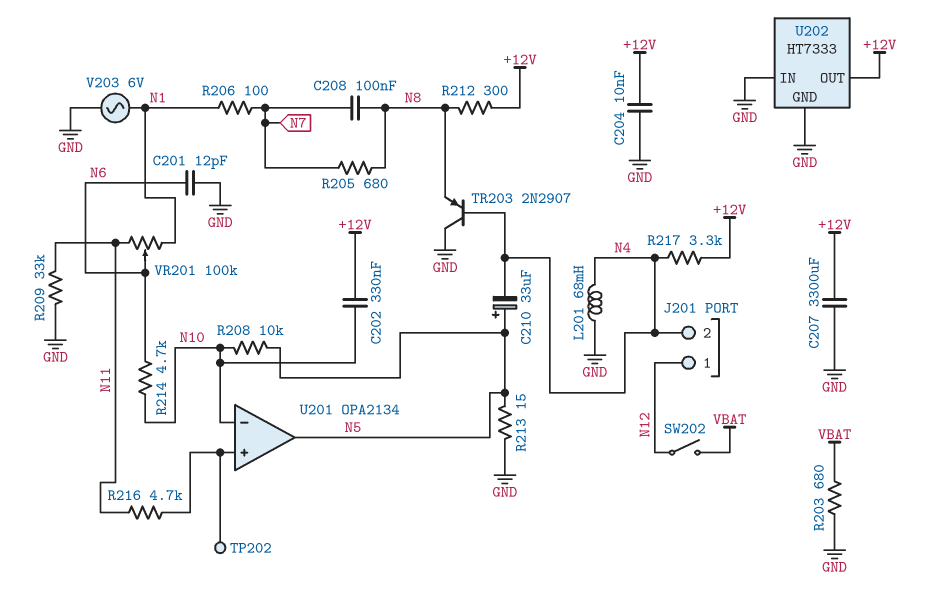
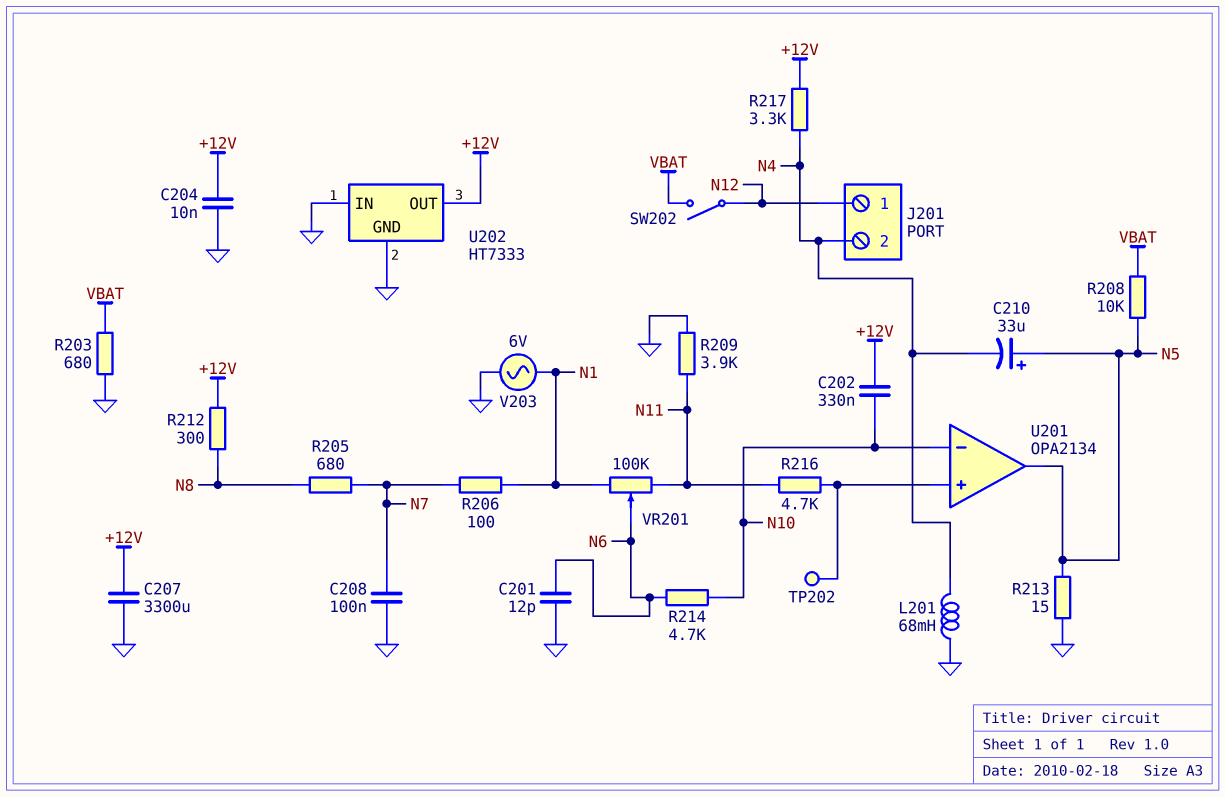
C208: 100nF (N7, N8) -> 100nF (GND, N7)
R208: 10k (N5, N10) -> 10k (N5, VBAT)
R209: 33k (GND, N11) -> 3.9k (GND, N11)
TR203: PNP 2N2907 (B N4, C GND, E N8) -> none

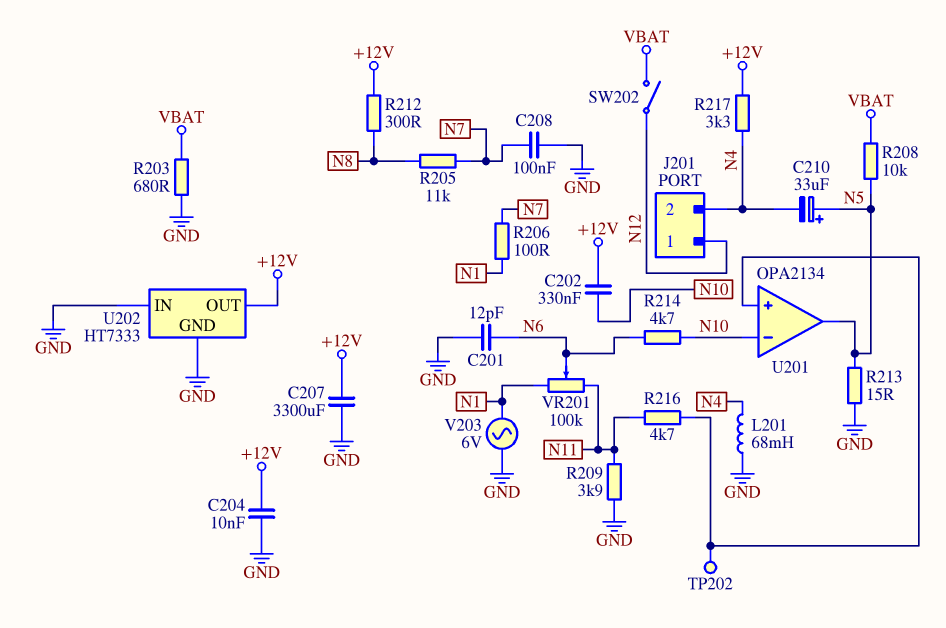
R205: 680 (N7, N8) -> 11k (N7, N8)

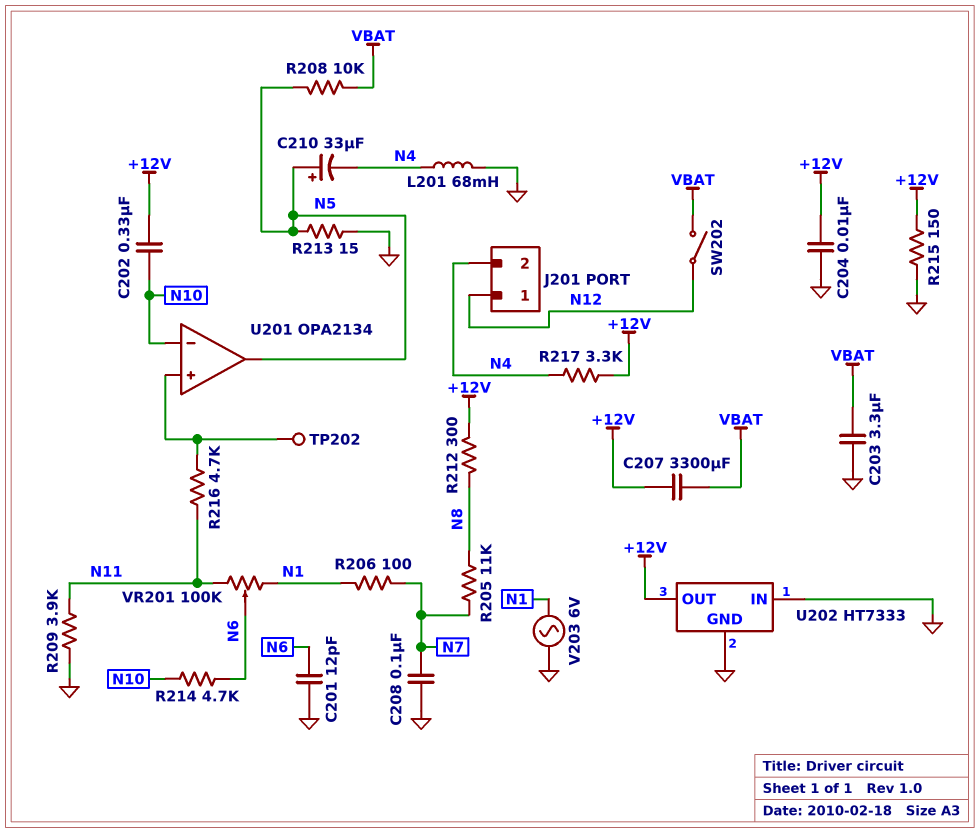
C203: none -> 3.3uF (GND, VBAT)
C207: 3300uF (+12V, GND) -> 3300uF (+12V, VBAT)
R203: 680 (GND, VBAT) -> none
R215: none -> 150 (+12V, GND)

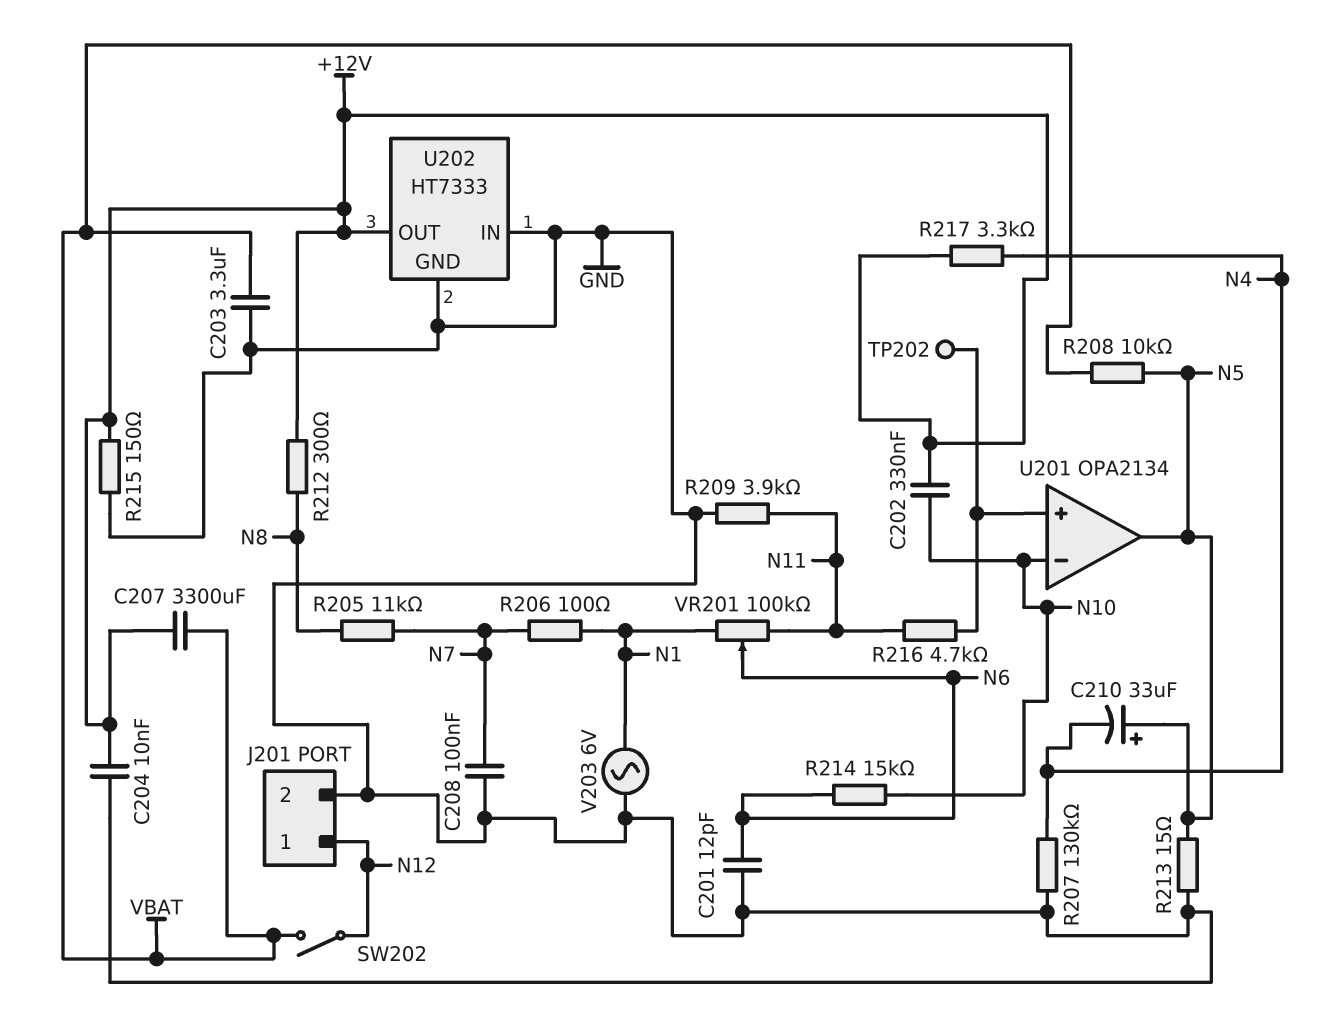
J201 pin 2: N4 -> GND
L201: 68mH (GND, N4) -> none
R207: none -> 130k (GND, N4)
R214: 4.7k (N6, N10) -> 15k (N6, N10)

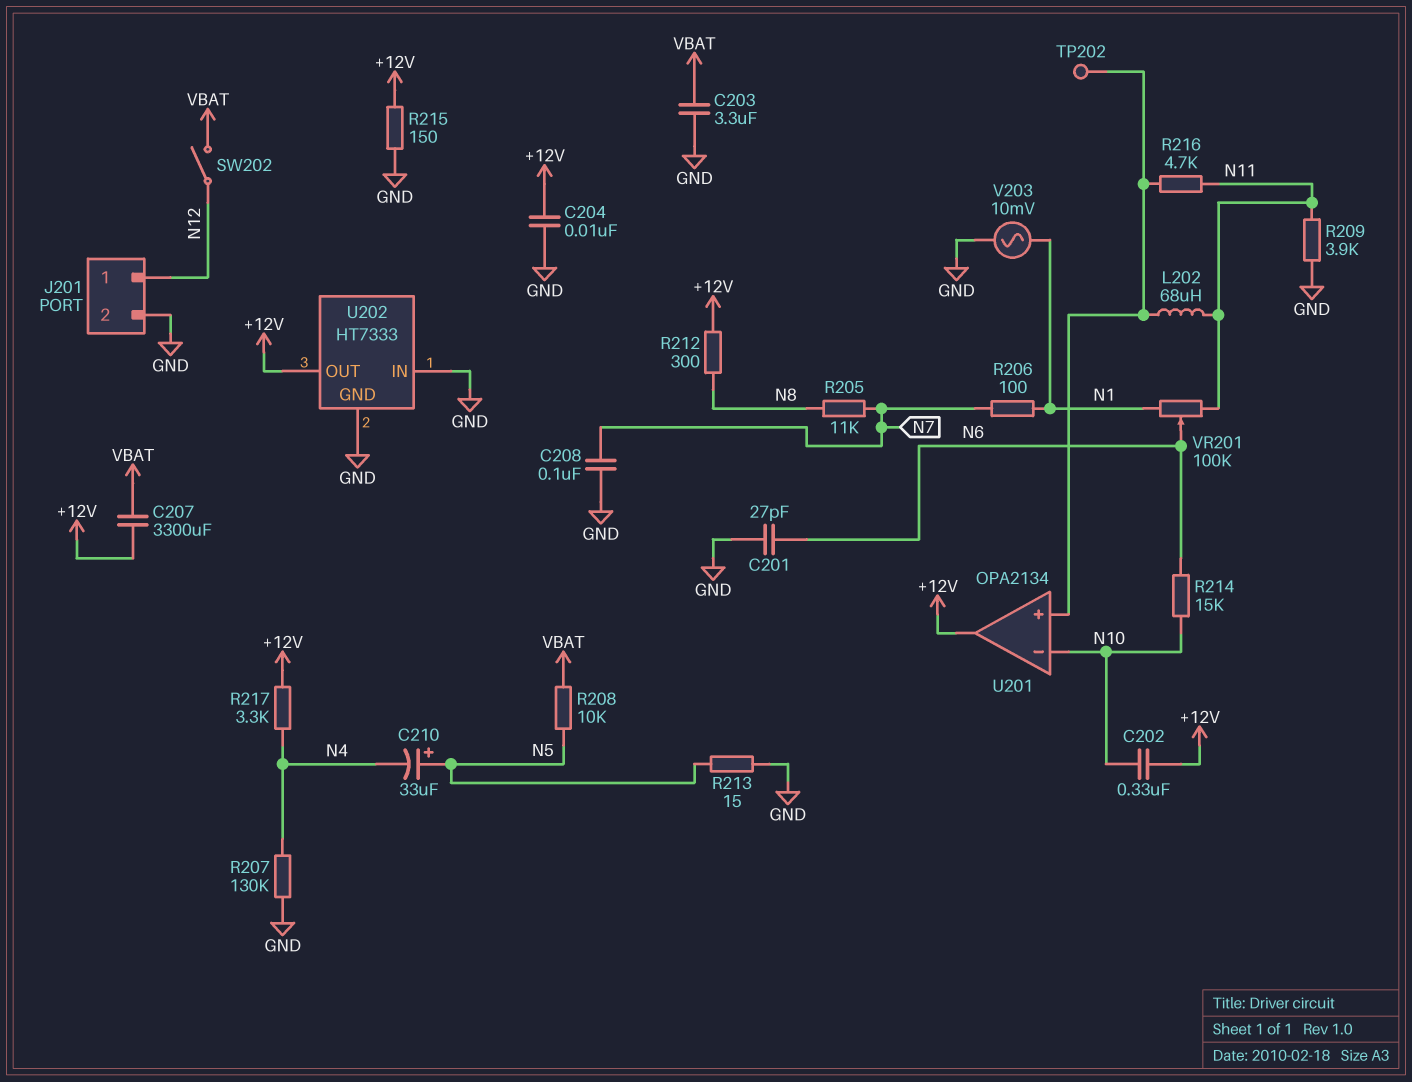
C201: 12pF (GND, N6) -> 27pF (GND, N6)
L202: none -> 68uH (N11, U201/in+)
U201 pin out: N5 -> +12V
V203: AC 6V (GND, N1) -> AC 10mV (GND, N1)

